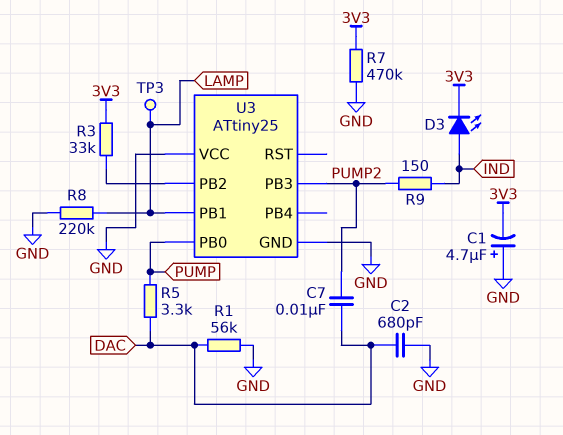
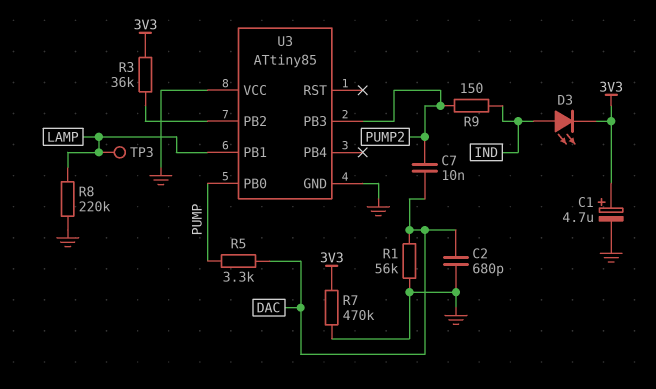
C1: 4.7uF (plus GND, minus 3V3) -> 4.7uF (plus 3V3, minus GND)
R3: 33k (3V3, U3/PB2) -> 36k (3V3, U3/PB2)
U3: ATtiny25 -> ATtiny85

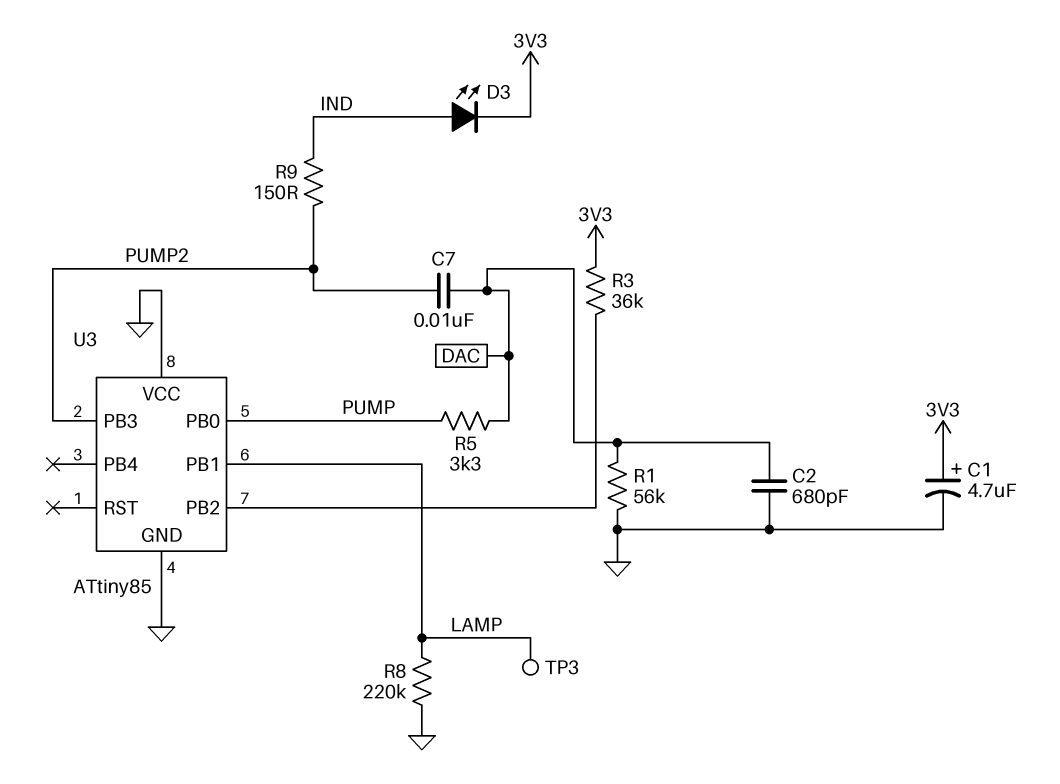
R7: 470k (3V3, GND) -> none

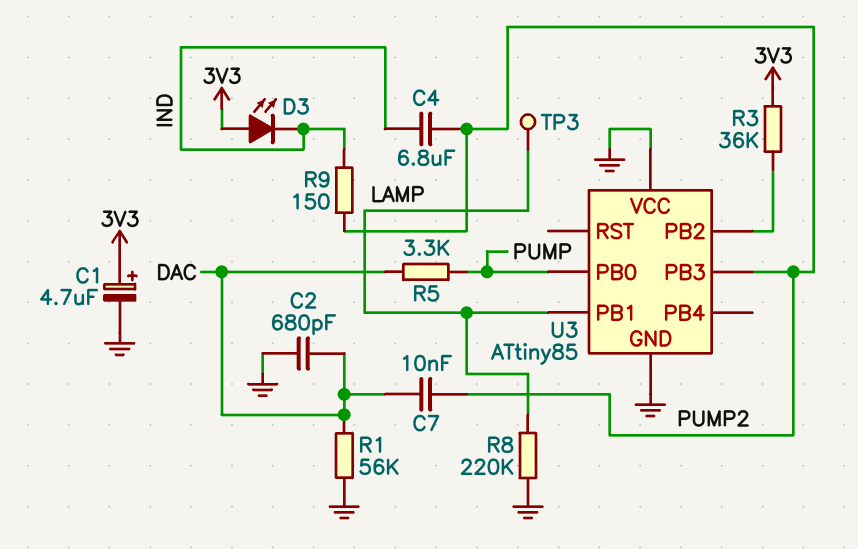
C4: none -> 6.8uF (IND, PUMP2)
D3: LED (A IND, K 3V3) -> LED (A 3V3, K IND)

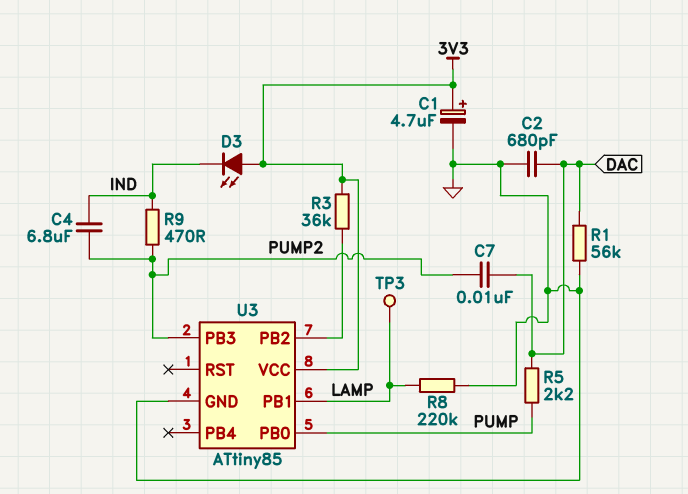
R5: 3.3k (DAC, PUMP) -> 2.2k (DAC, PUMP)
R9: 150 (IND, PUMP2) -> 470 (IND, PUMP2)
U3 pin VCC: GND -> 3V3

